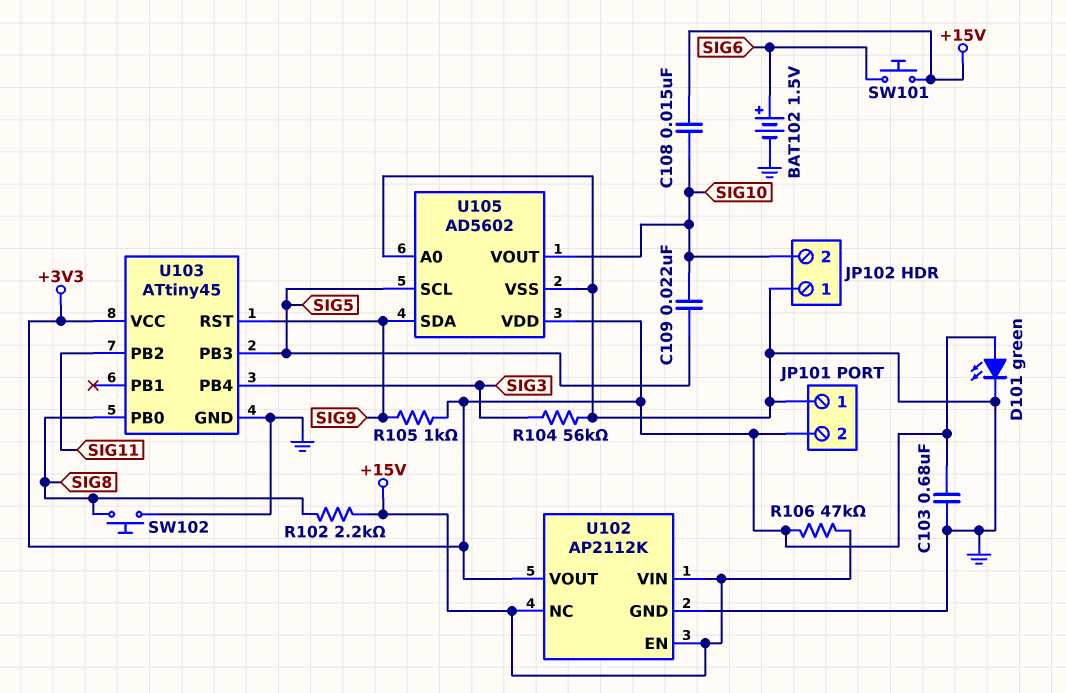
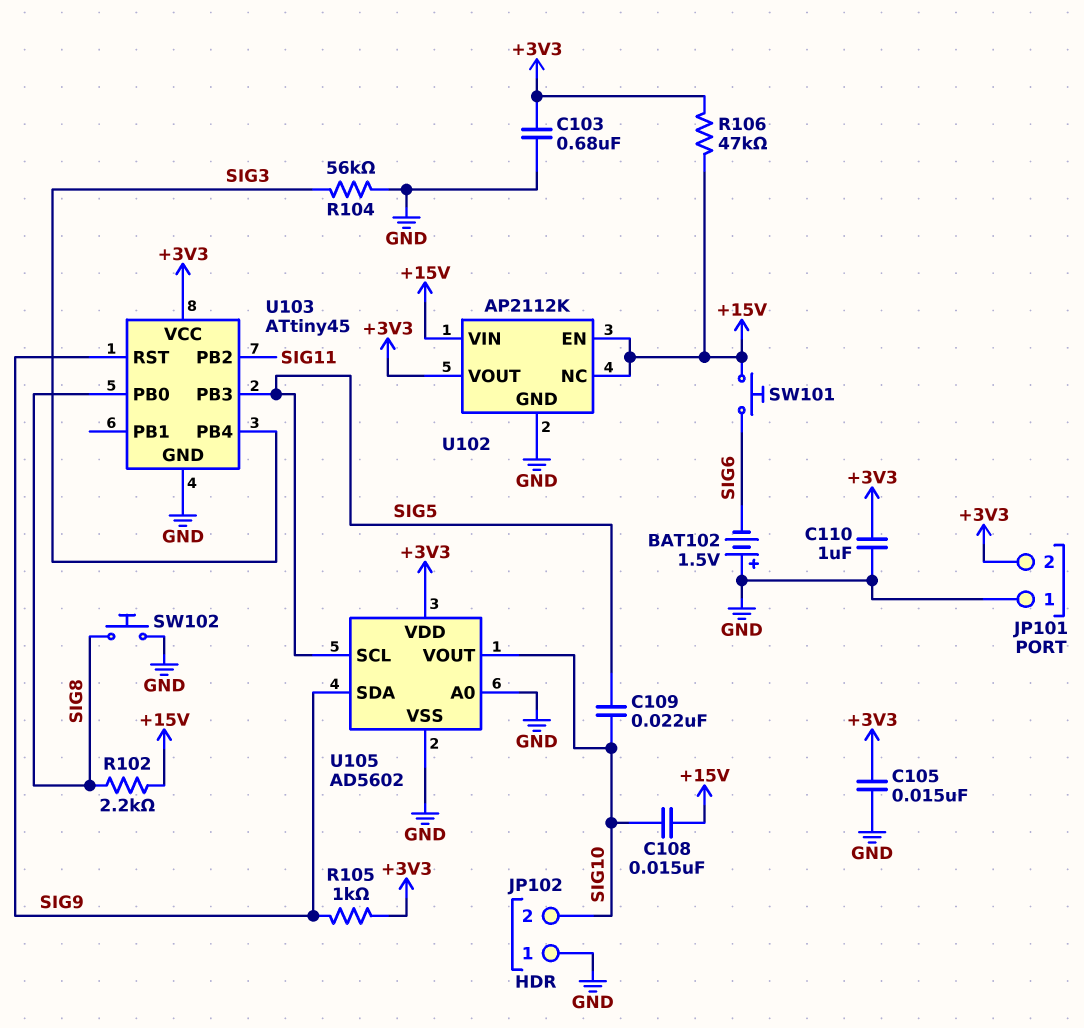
BAT102: 1.5V (plus SIG6, minus GND) -> 1.5V (plus GND, minus SIG6)
C105: none -> 15nF (+3V3, GND)
C110: none -> 1uF (+3V3, GND)
D101: LED green (A +3V3, K GND) -> none

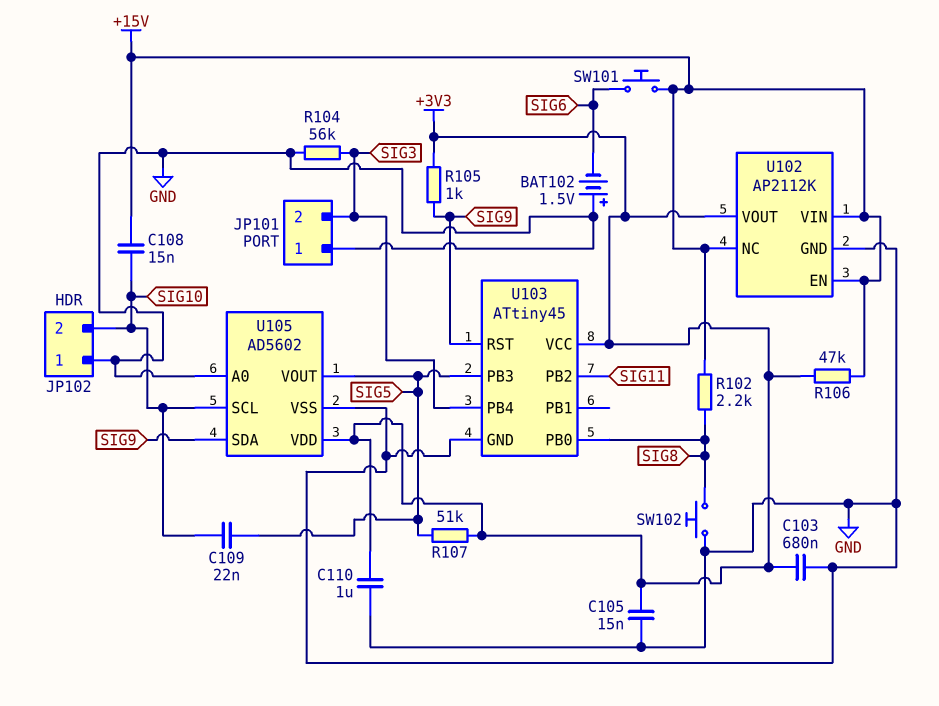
JP101 pin 2: +3V3 -> SIG3
R107: none -> 51k (+3V3, SIG5)
U105 pin SCL: SIG5 -> SIG10
U105 pin VOUT: SIG10 -> SIG5

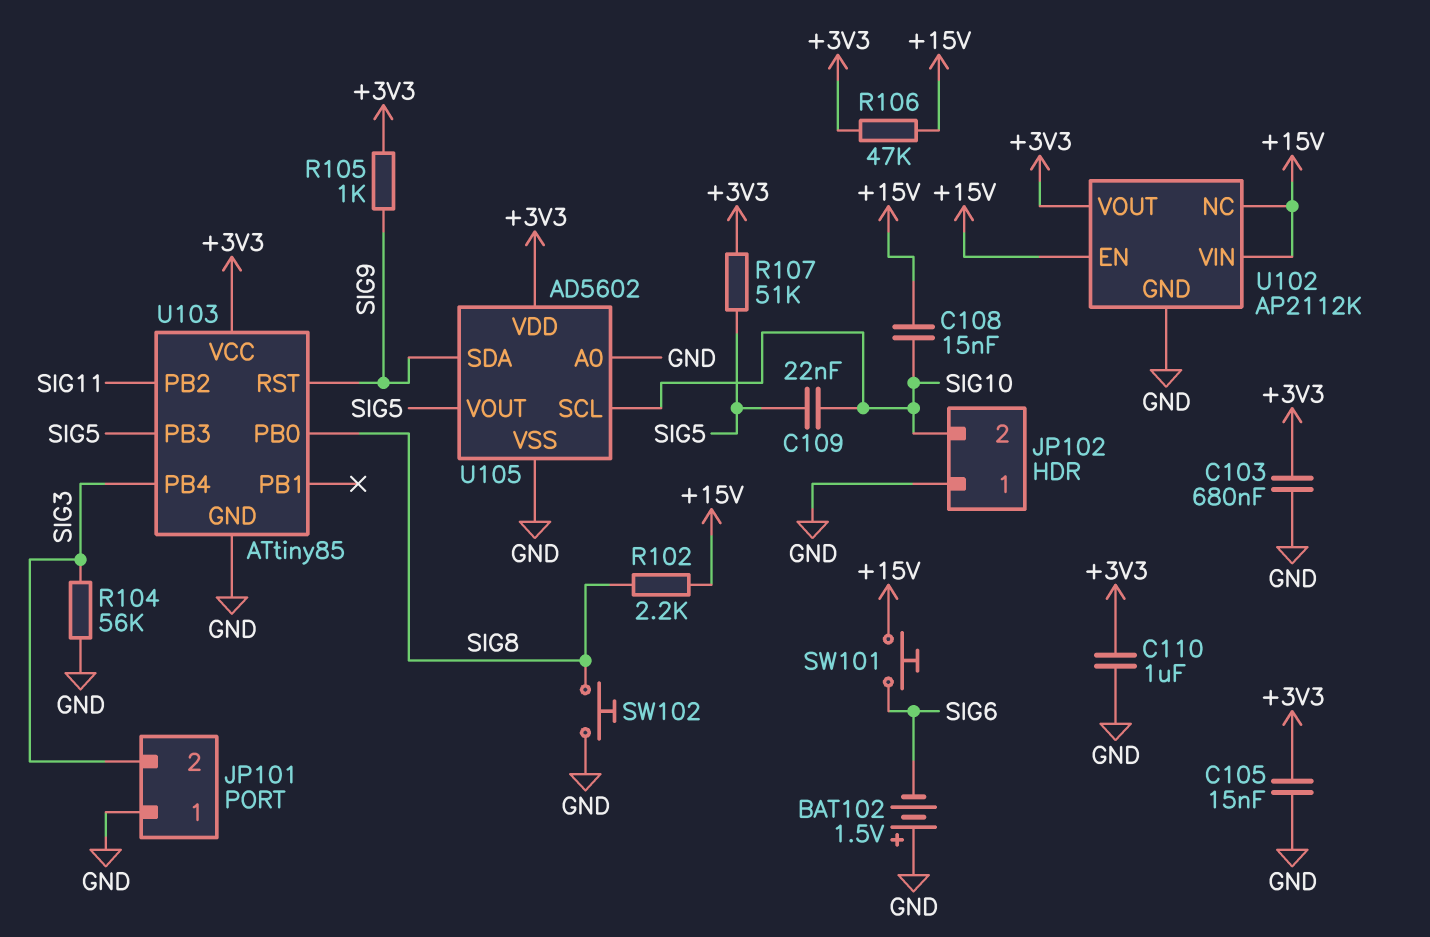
U103: ATtiny45 -> ATtiny85

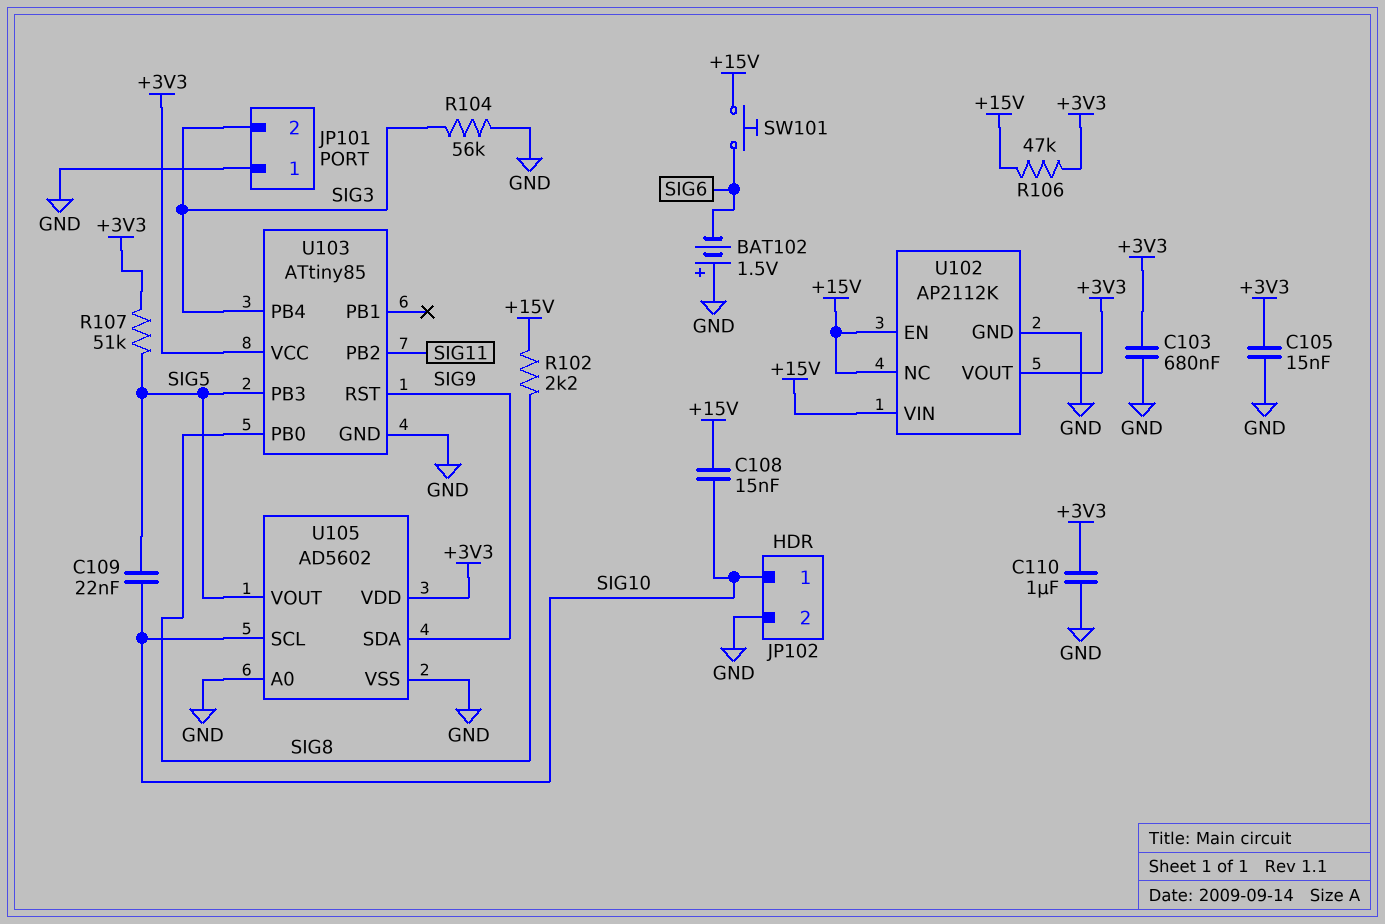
JP102 pin 1: GND -> SIG10
JP102 pin 2: SIG10 -> GND
R105: 1k (+3V3, SIG9) -> none
SW102: button (GND, SIG8) -> none

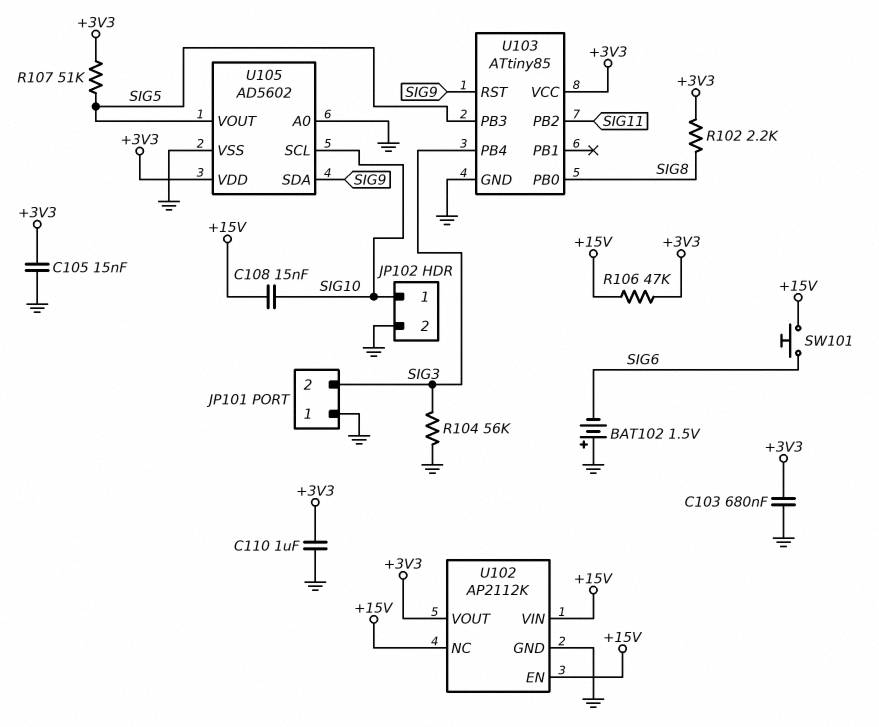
C109: 22nF (SIG5, SIG10) -> none
R102: 2.2k (+15V, SIG8) -> 2.2k (+3V3, SIG8)

